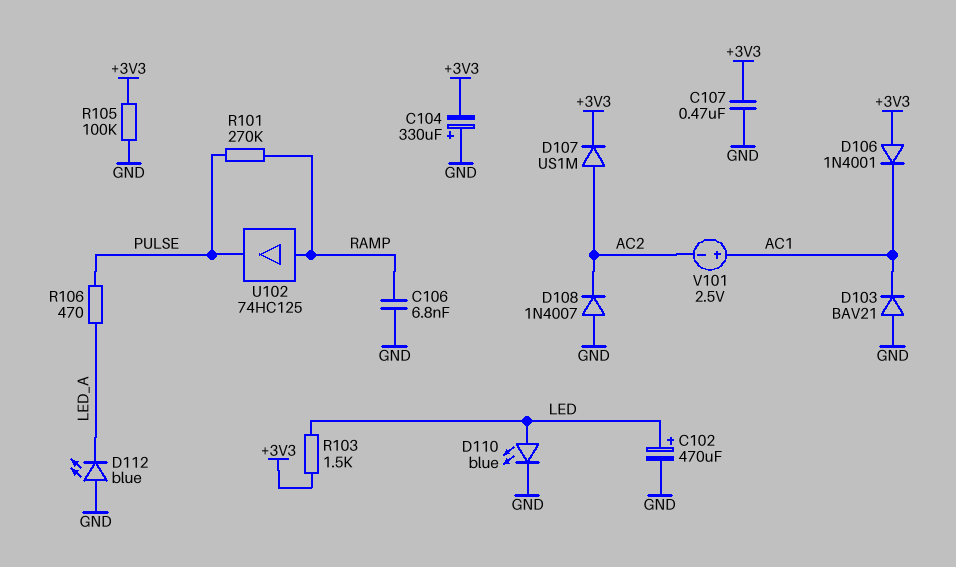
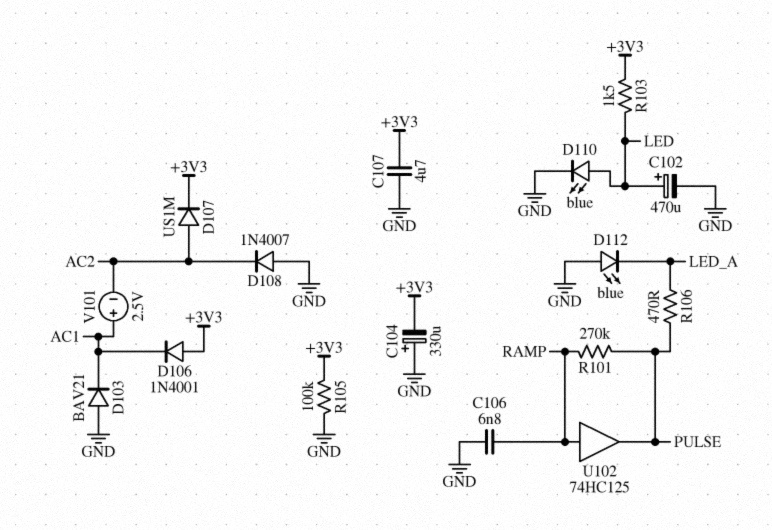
C107: 470nF (+3V3, GND) -> 4.7uF (+3V3, GND)

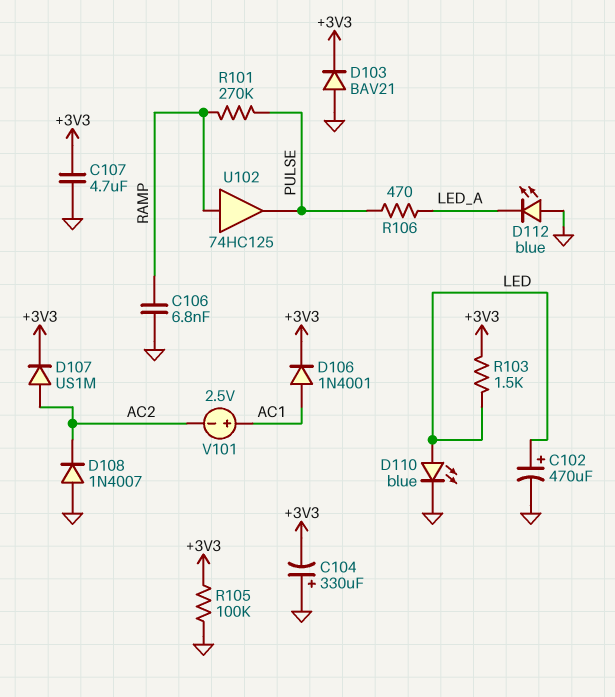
D103: diode BAV21 (A GND, K AC1) -> diode BAV21 (A GND, K +3V3)
D106: diode 1N4001 (A +3V3, K AC1) -> diode 1N4001 (A AC1, K +3V3)

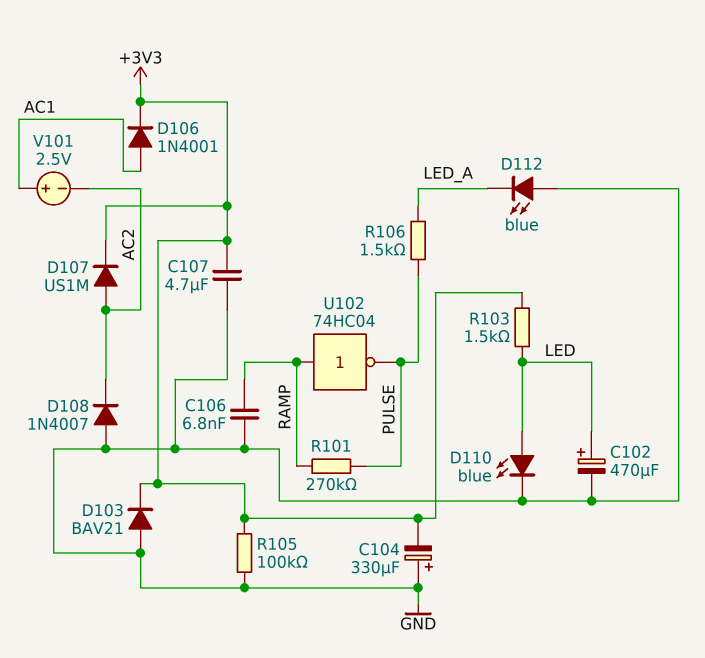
R106: 470 (LED_A, PULSE) -> 1.5k (LED_A, PULSE)
U102: buffer 74HC125 (in RAMP, out PULSE) -> NOT 74HC04 (in RAMP, out PULSE)

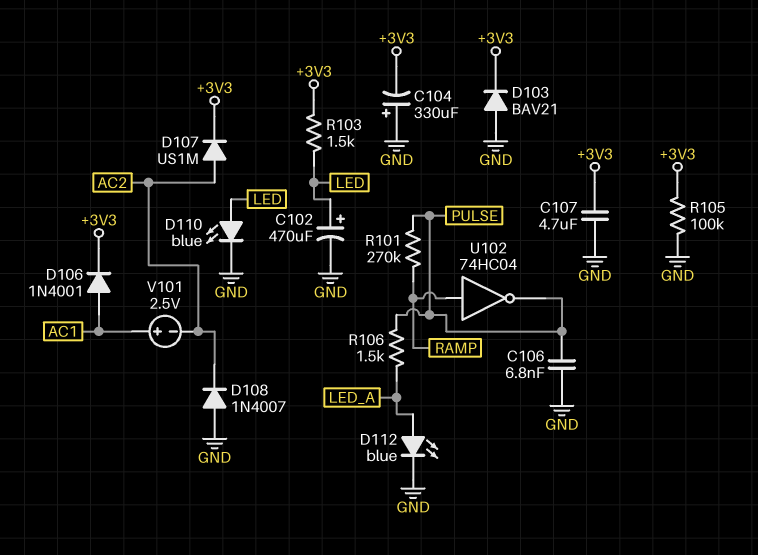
C106: 6.8nF (GND, RAMP) -> 6.8nF (GND, PULSE)
D112: LED blue (A GND, K LED_A) -> LED blue (A LED_A, K GND)

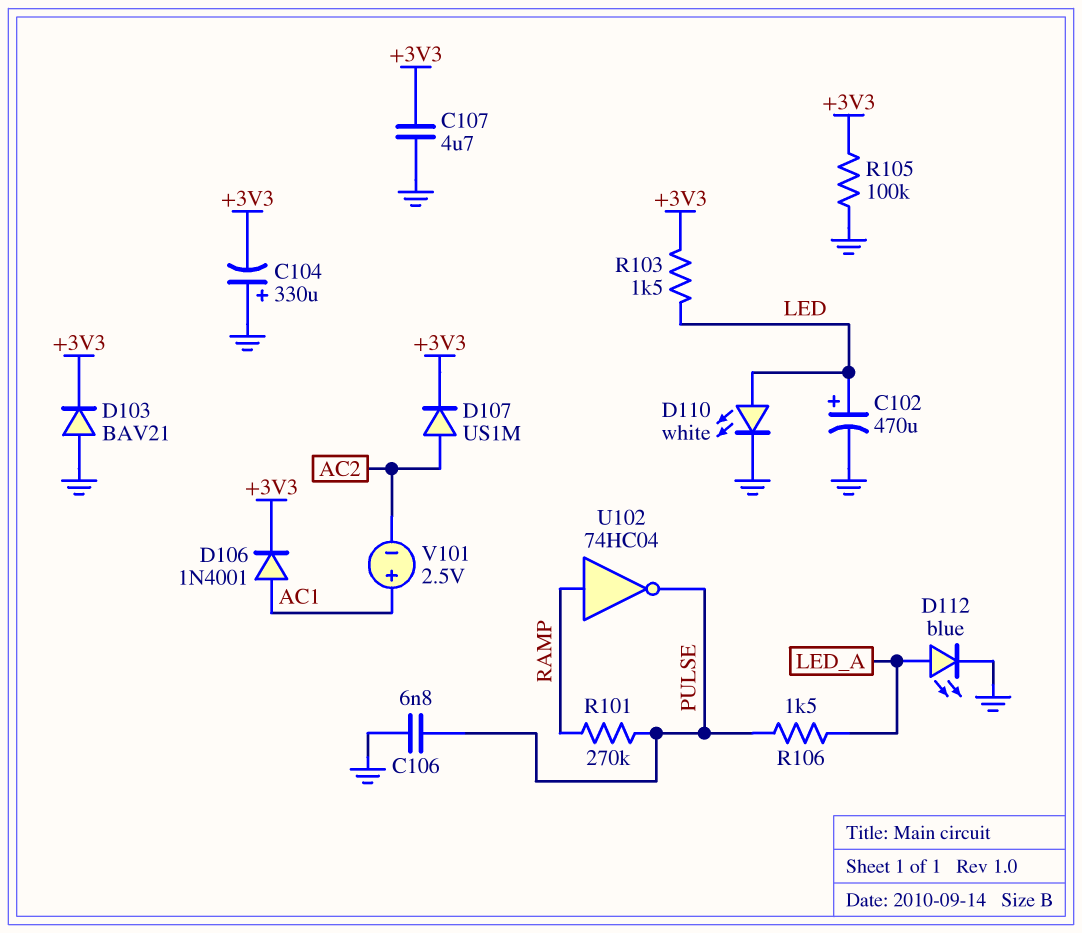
D108: diode 1N4007 (A GND, K AC2) -> none
D110: LED blue (A LED, K GND) -> LED white (A LED, K GND)

